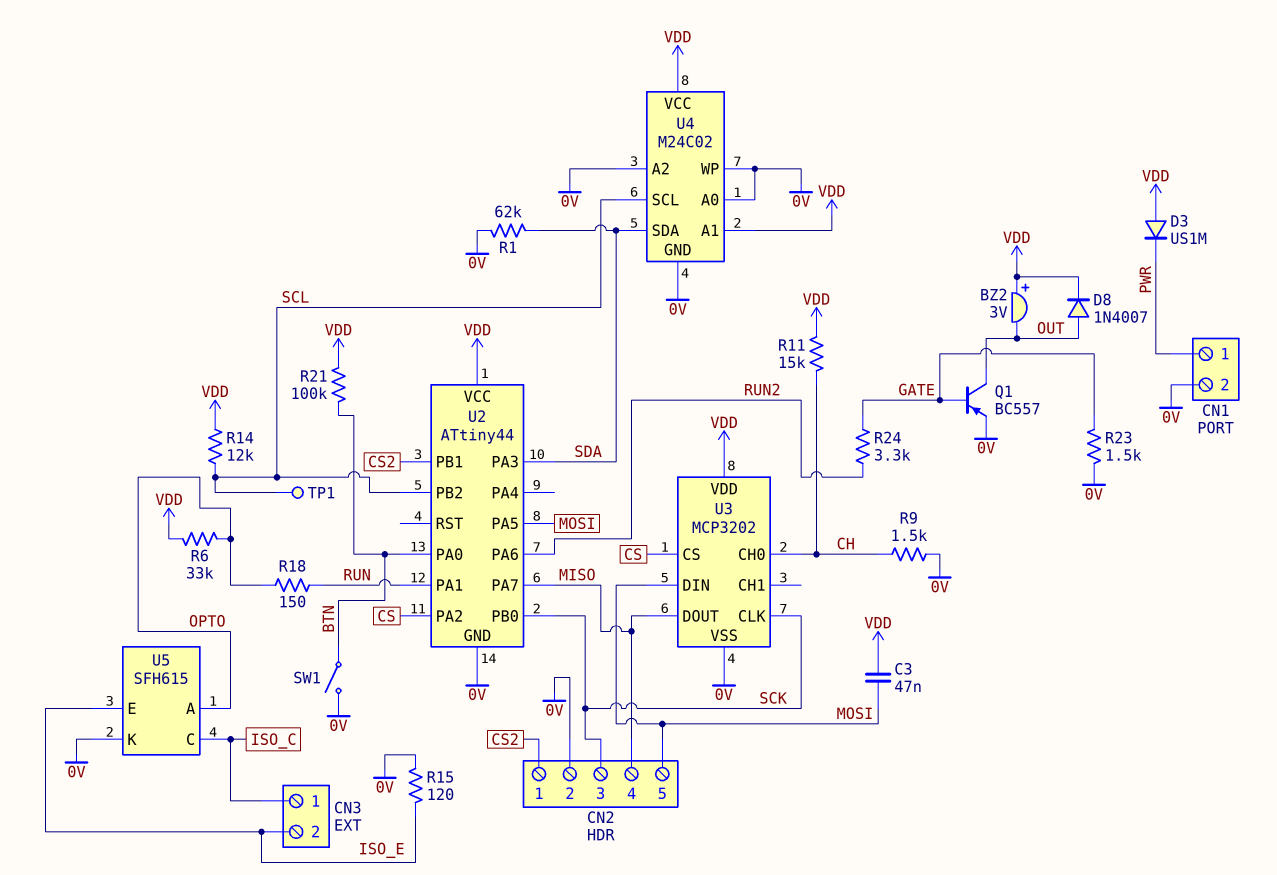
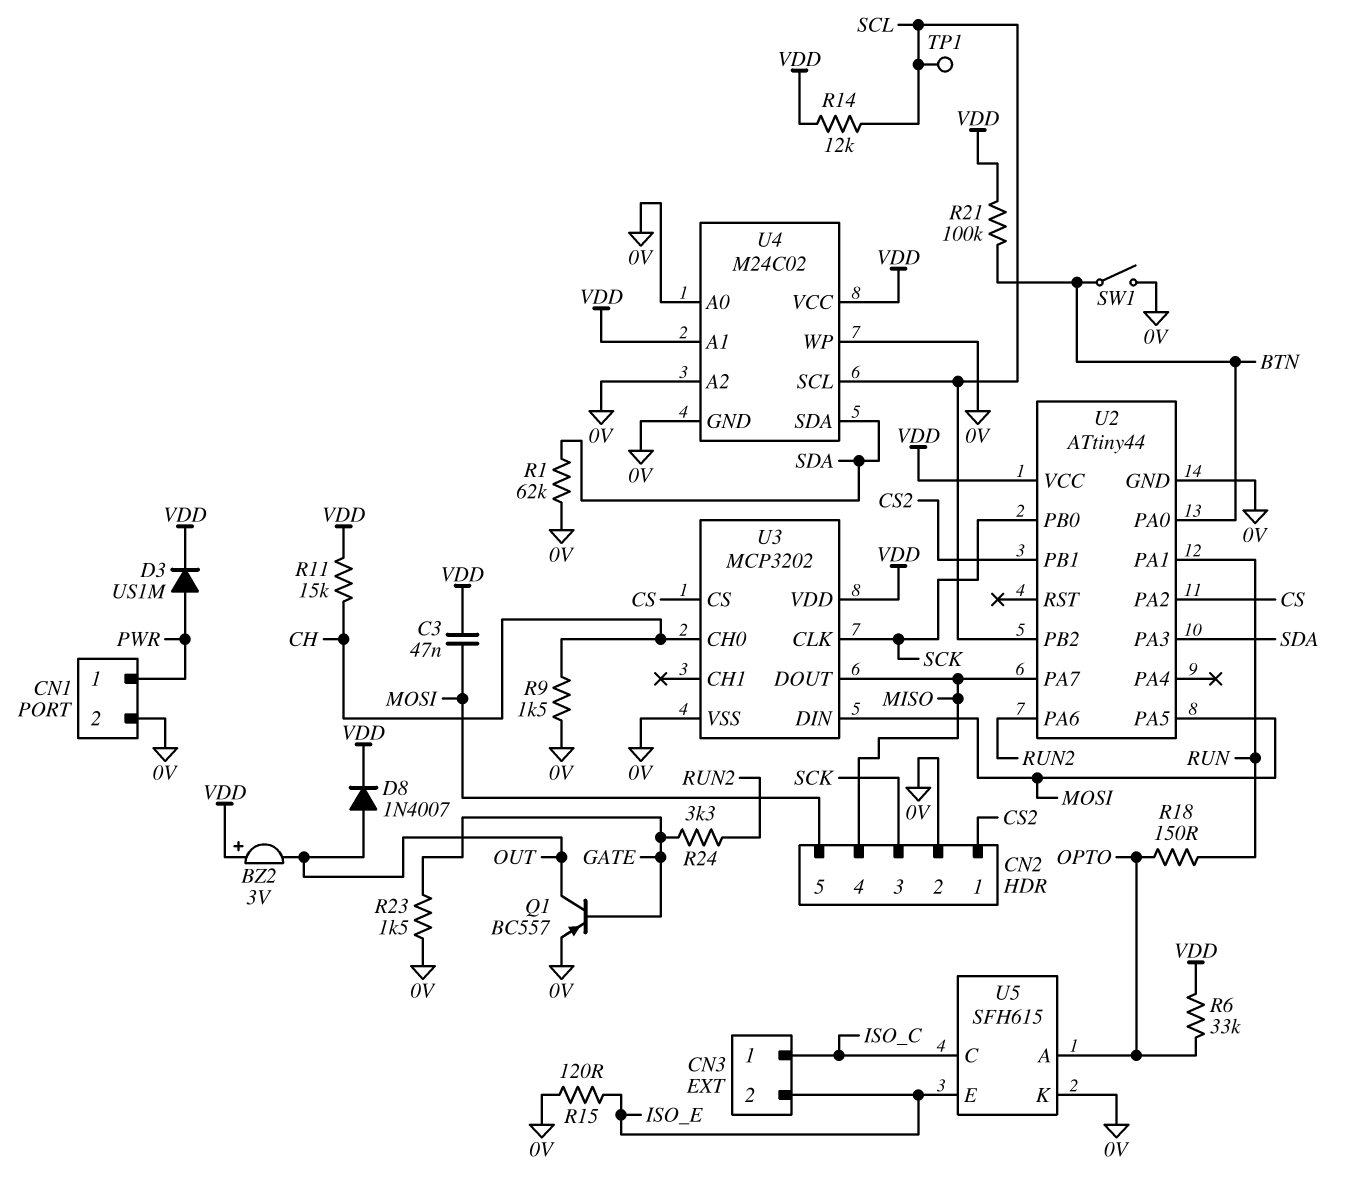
D3: diode US1M (A VDD, K PWR) -> diode US1M (A PWR, K VDD)

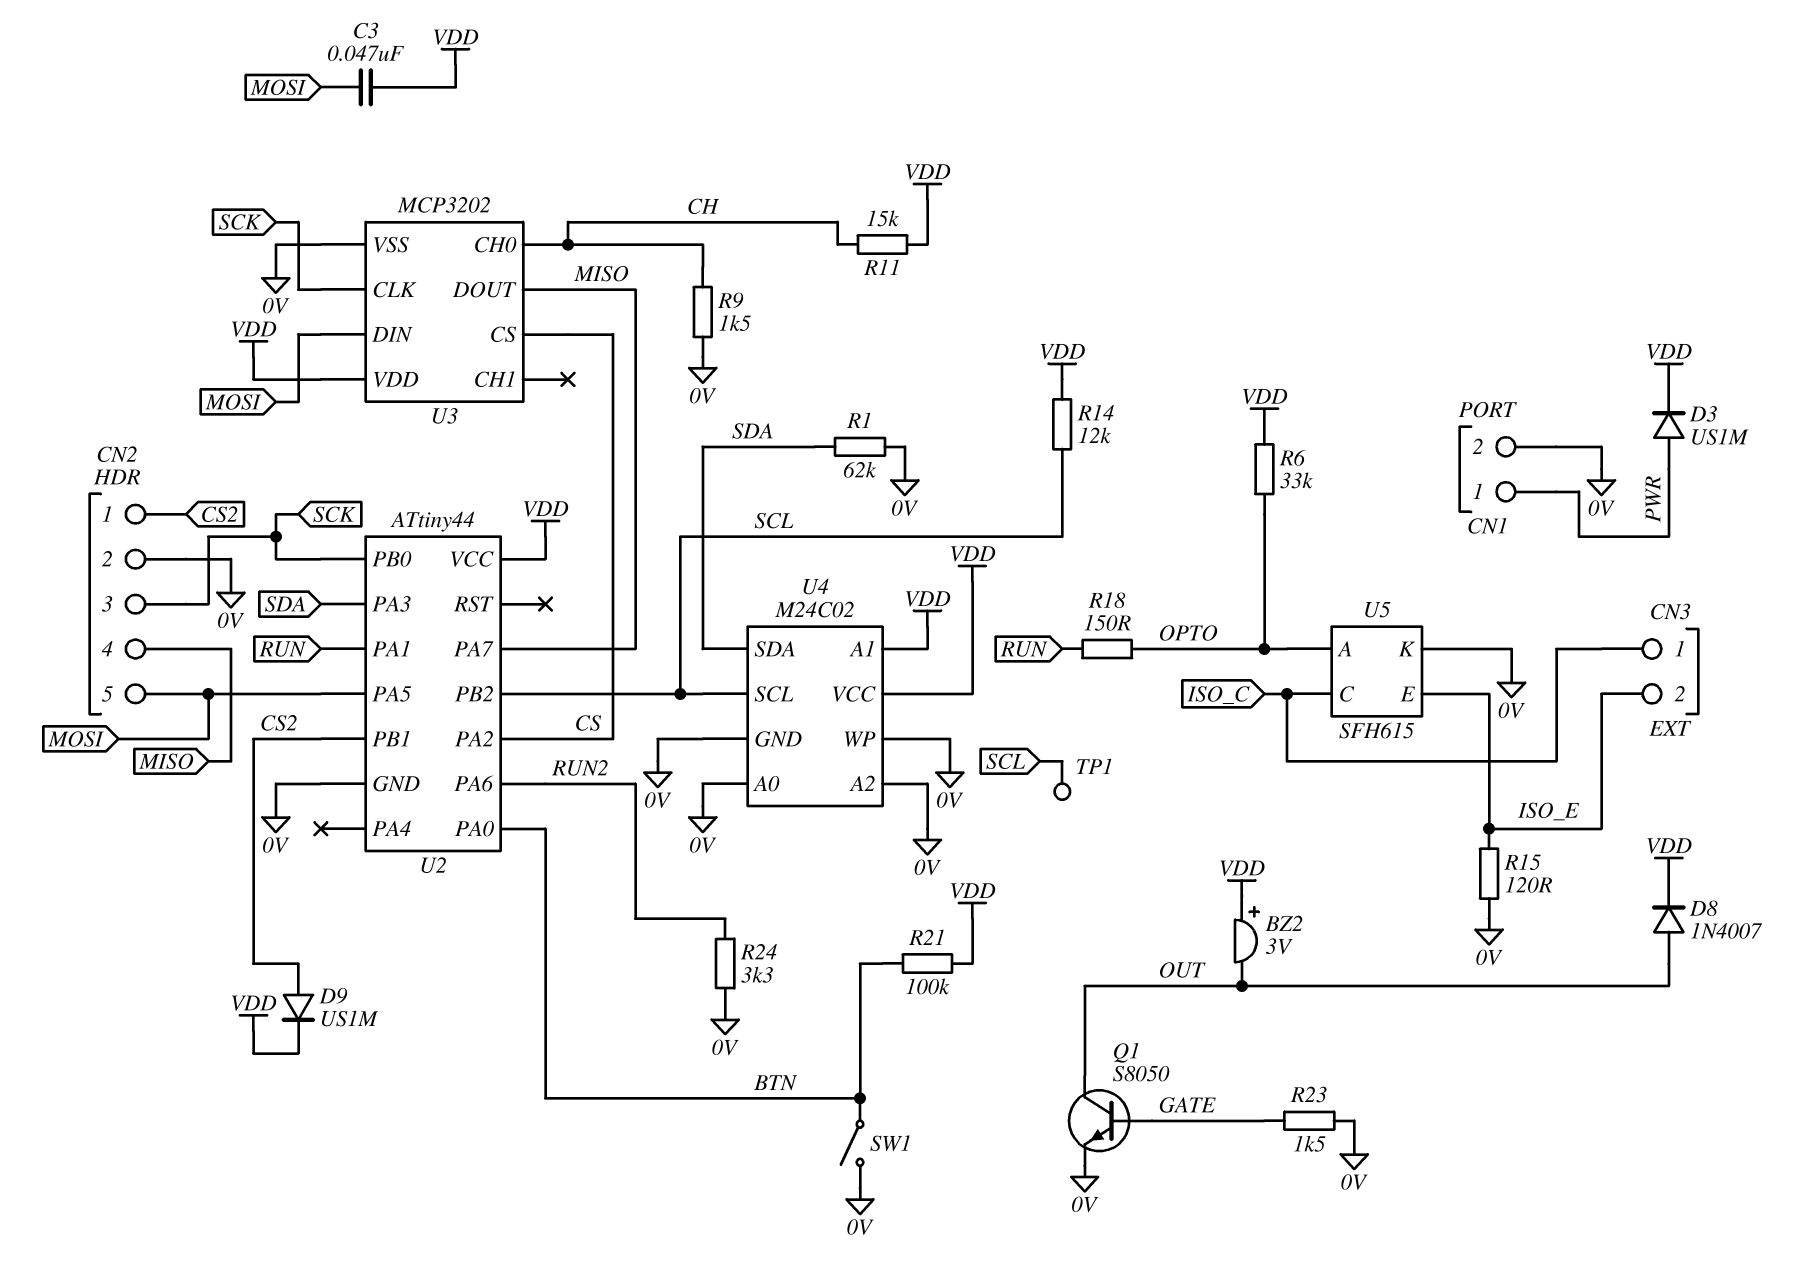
D9: none -> diode US1M (A CS2, K VDD)
Q1: PNP BC557 (B GATE, C OUT, E 0V) -> NPN S8050 (B GATE, C OUT, E 0V)
R24: 3.3k (GATE, RUN2) -> 3.3k (0V, RUN2)

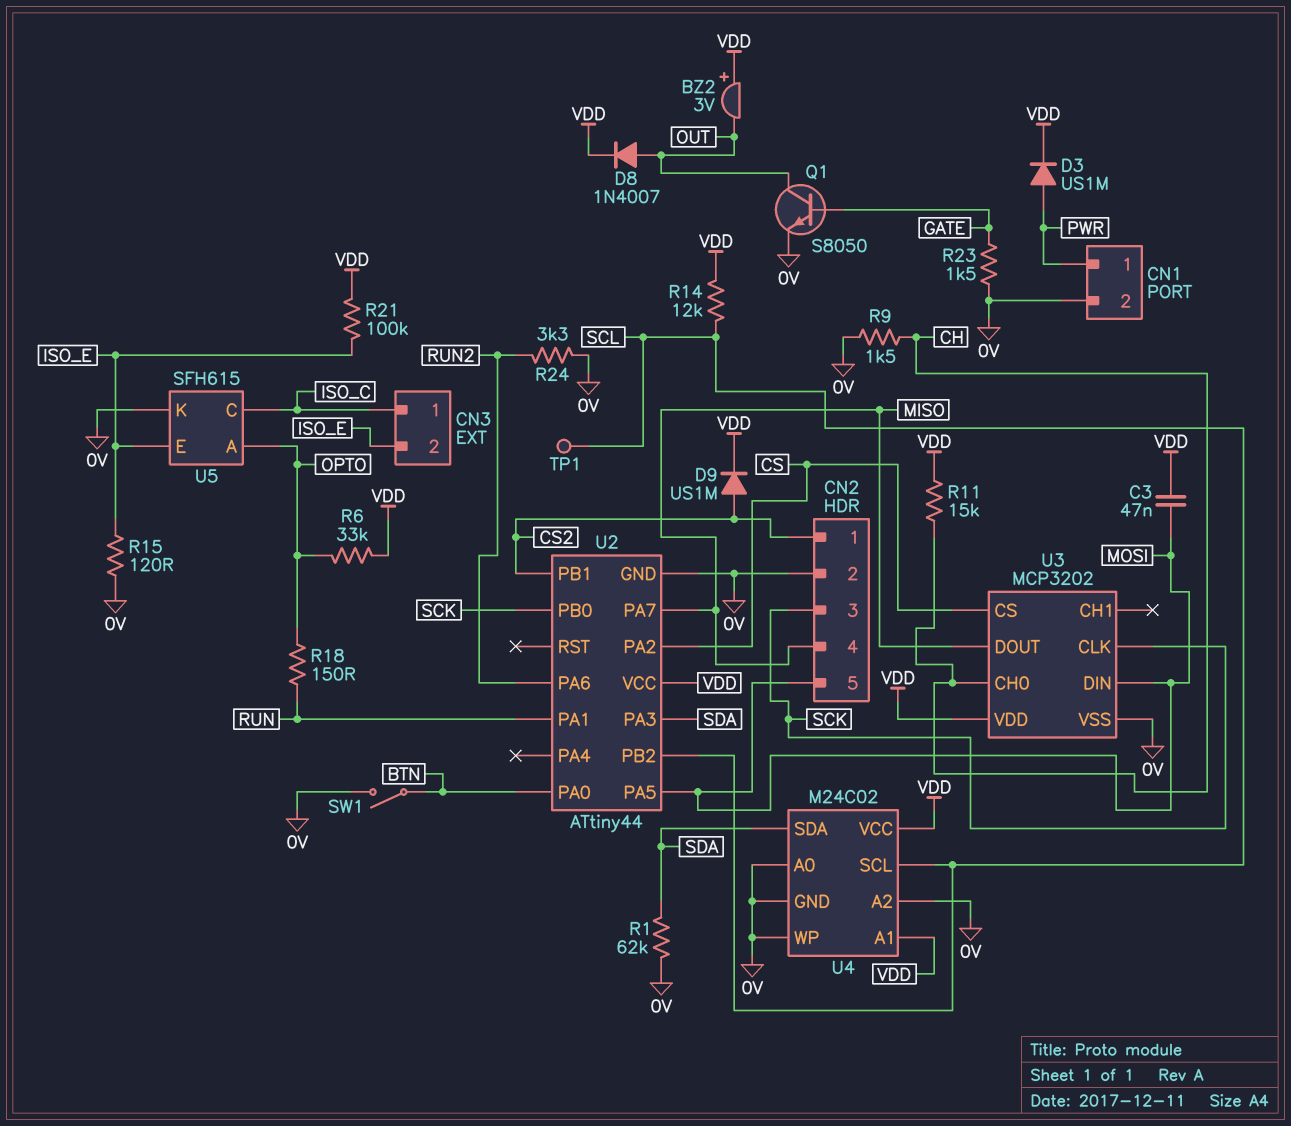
R21: 100k (BTN, VDD) -> 100k (ISO_E, VDD)

